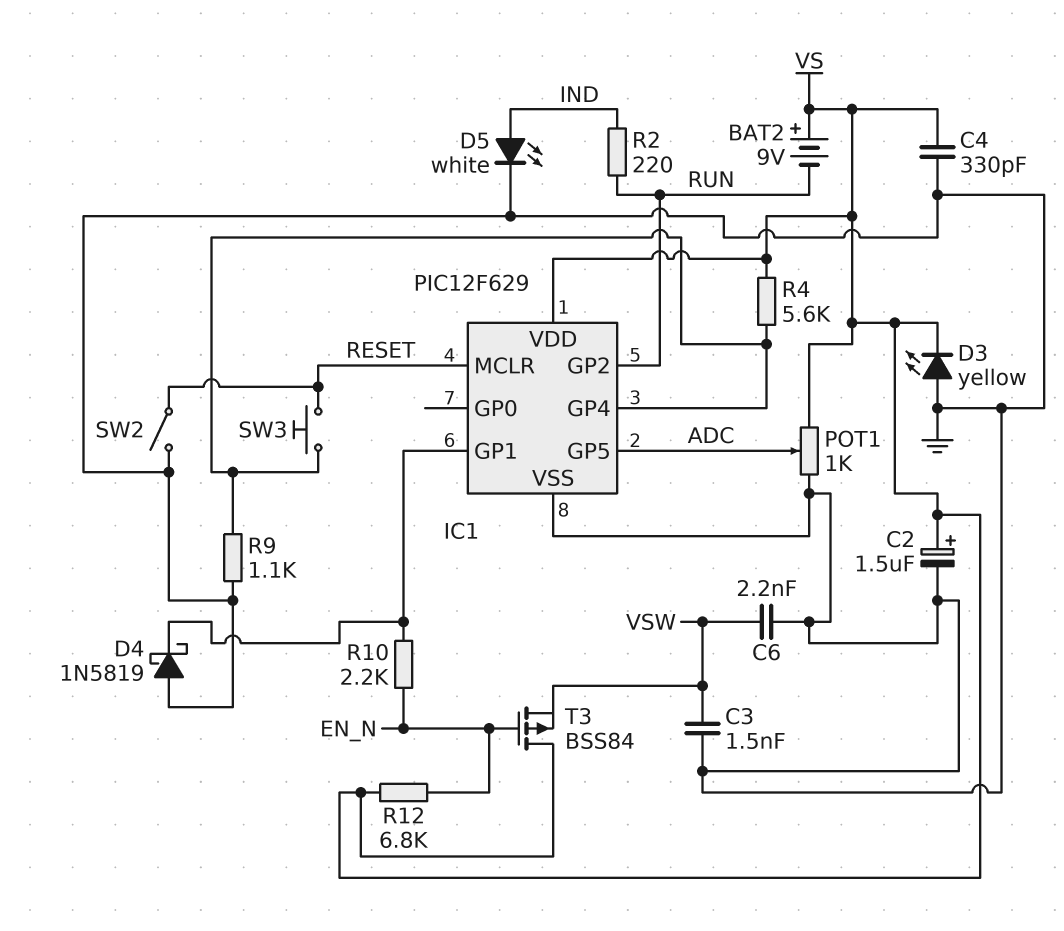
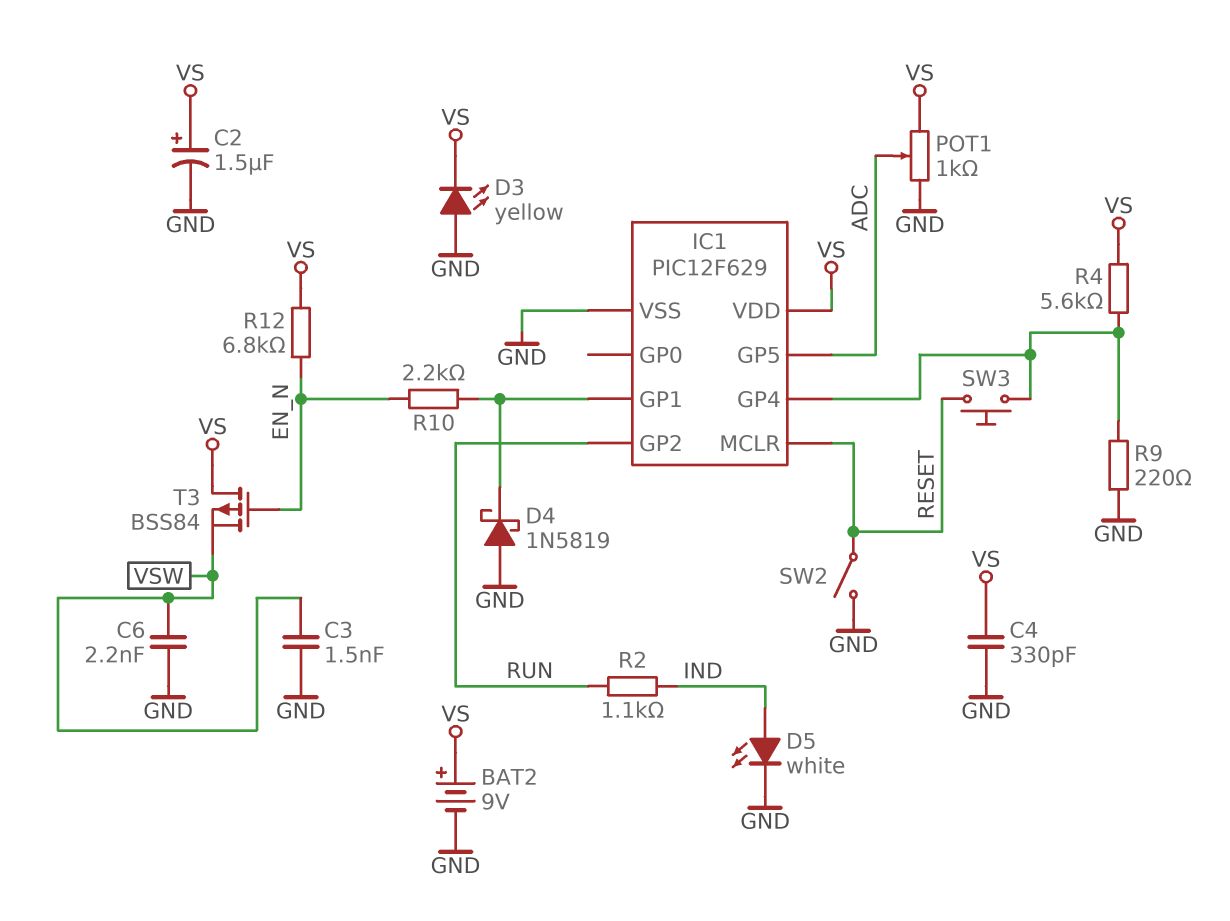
BAT2: 9V (plus VS, minus RUN) -> 9V (plus VS, minus GND)
R2: 220 (IND, RUN) -> 1.1k (IND, RUN)
R9: 1.1k (GND, IC1/GP4) -> 220 (GND, IC1/GP4)

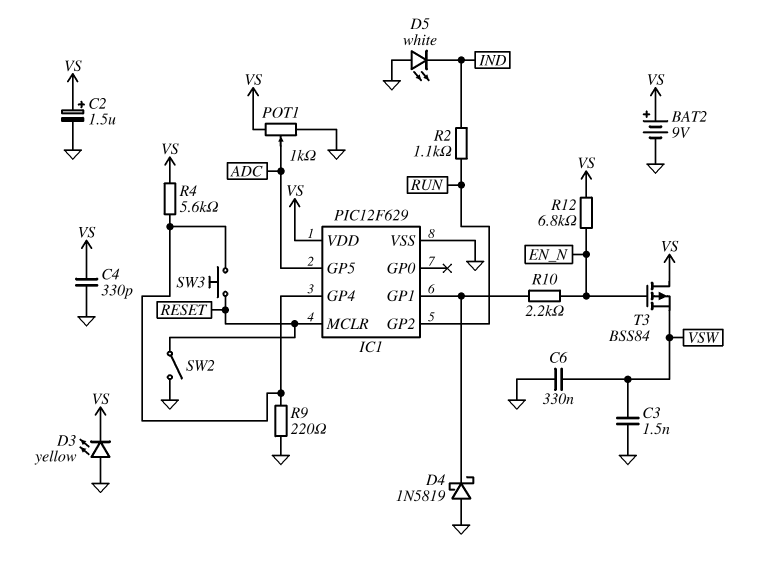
C6: 2.2nF (GND, VSW) -> 330nF (GND, VSW)
D5: LED white (A IND, K GND) -> LED white (A GND, K IND)

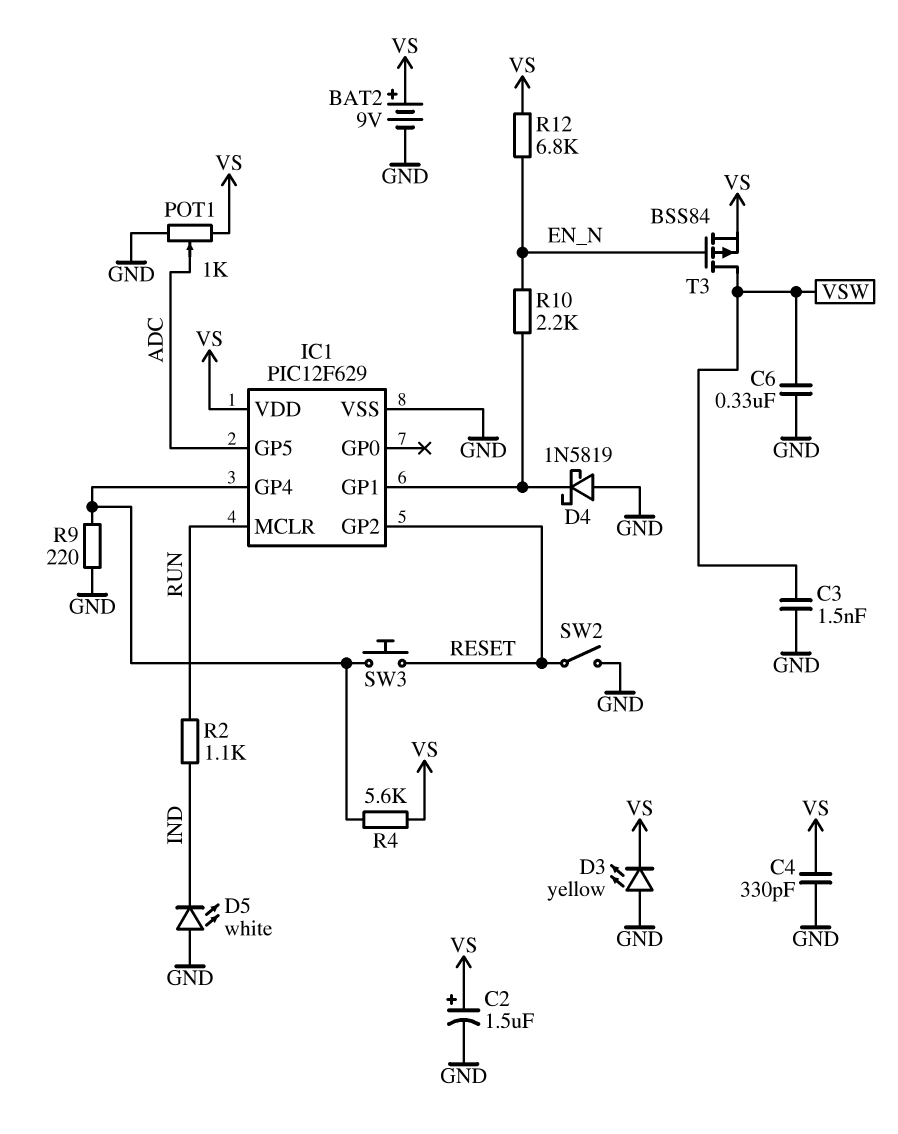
IC1 pin GP2: RUN -> RESET
IC1 pin MCLR: RESET -> RUN
T3: PMOS BSS84 (G EN_N, D VS, S VSW) -> PMOS BSS84 (G EN_N, D VSW, S VS)

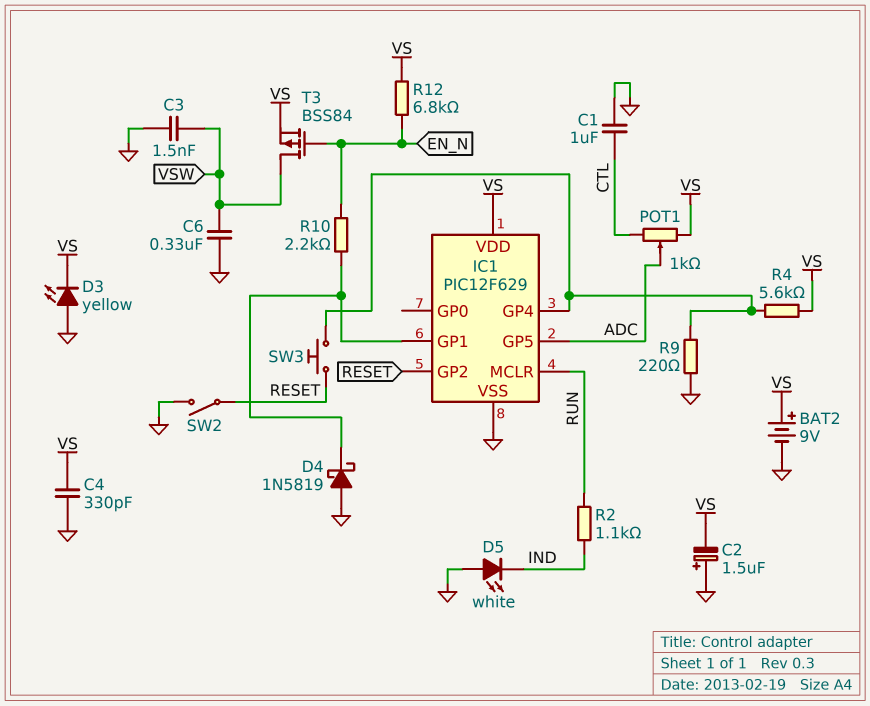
C1: none -> 1uF (CTL, GND)
C2: 1.5uF (plus VS, minus GND) -> 1.5uF (plus GND, minus VS)
POT1: 1k (GND, VS, wiper ADC) -> 1k (CTL, VS, wiper ADC)

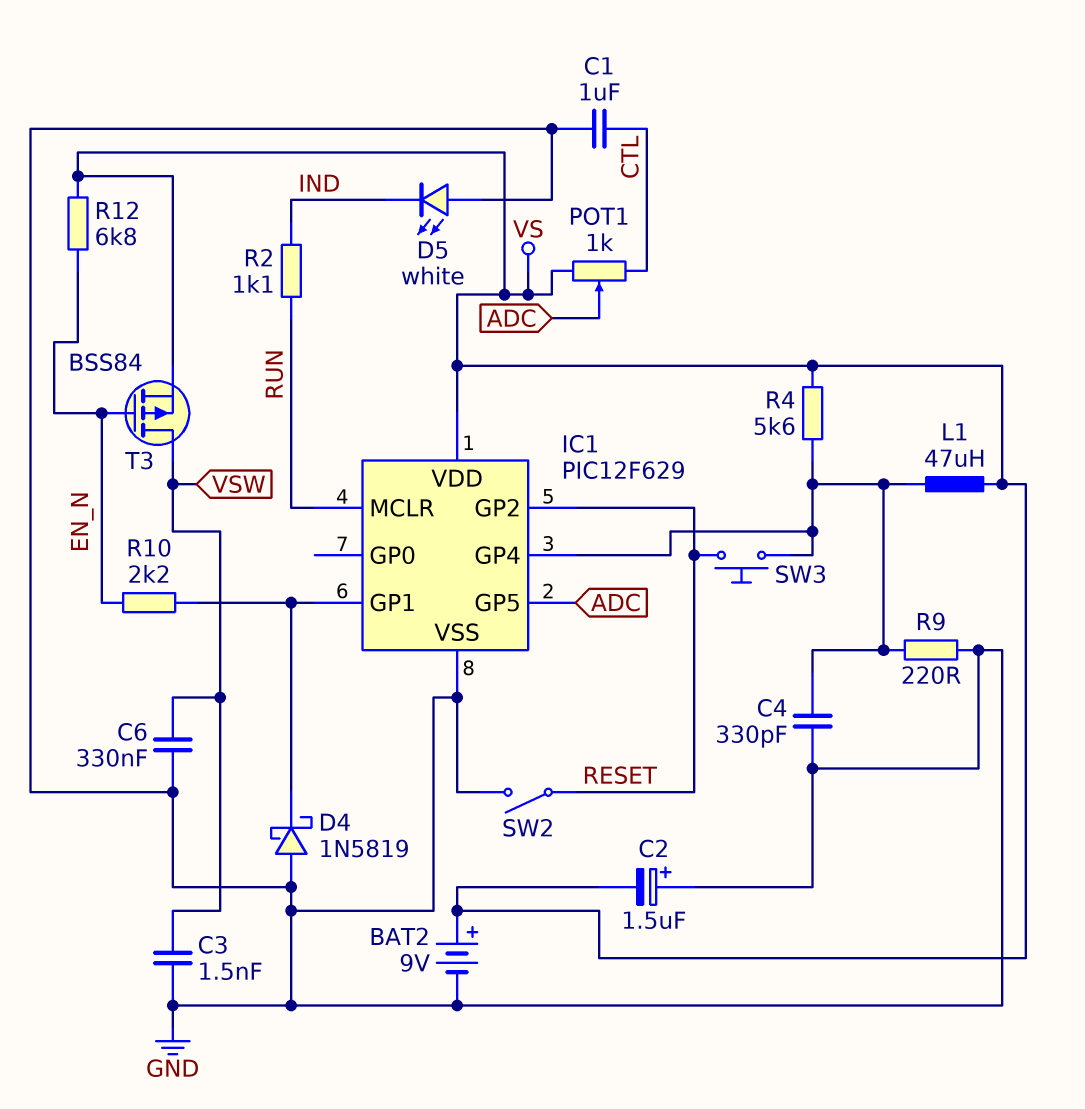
C4: 330pF (GND, VS) -> 330pF (GND, IC1/GP4)
D3: LED yellow (A GND, K VS) -> none
L1: none -> 47uH (IC1/GP4, VS)

